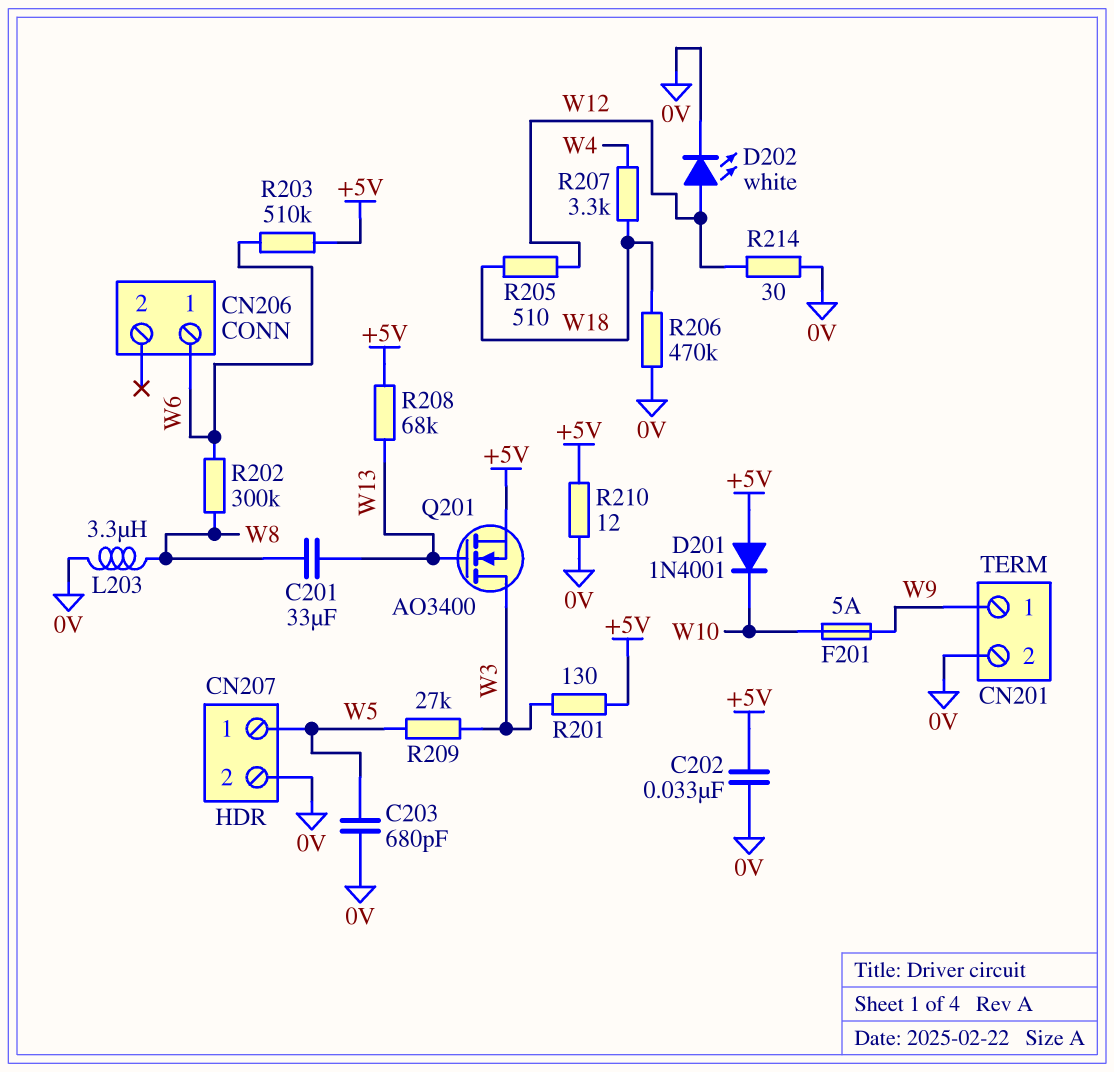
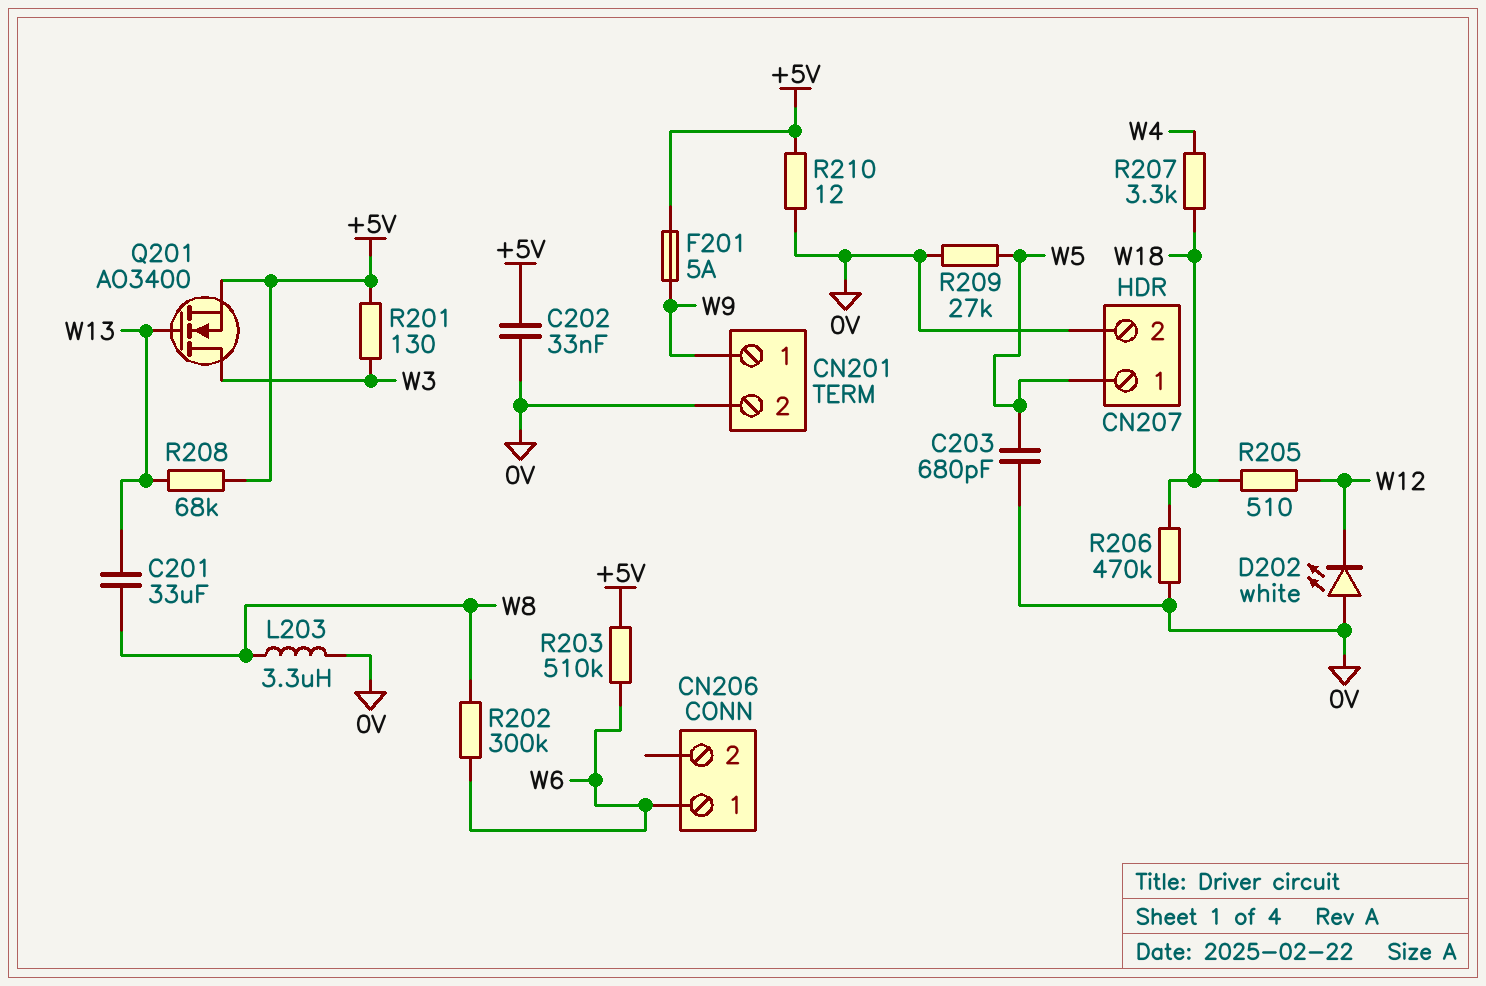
D201: diode 1N4001 (A +5V, K W10) -> none
D202: LED white (A W12, K 0V) -> LED white (A 0V, K W12)
F201: 5A (W9, W10) -> 5A (+5V, W9)
R209: 27k (W3, W5) -> 27k (0V, W5)
R214: 30 (0V, W12) -> none

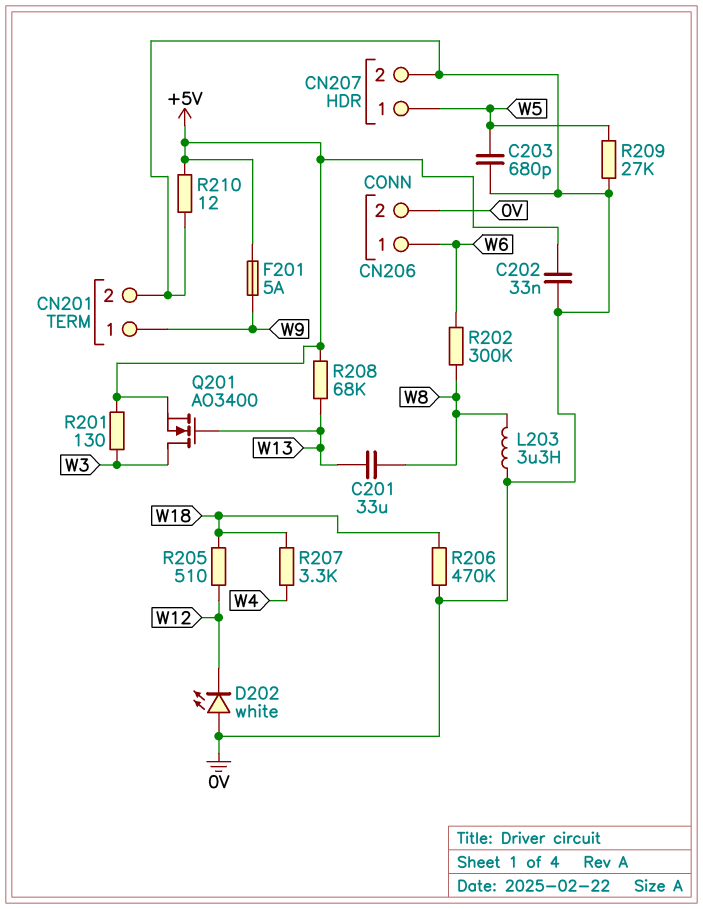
CN206 pin 2: none -> 0V
R203: 510k (+5V, W6) -> none

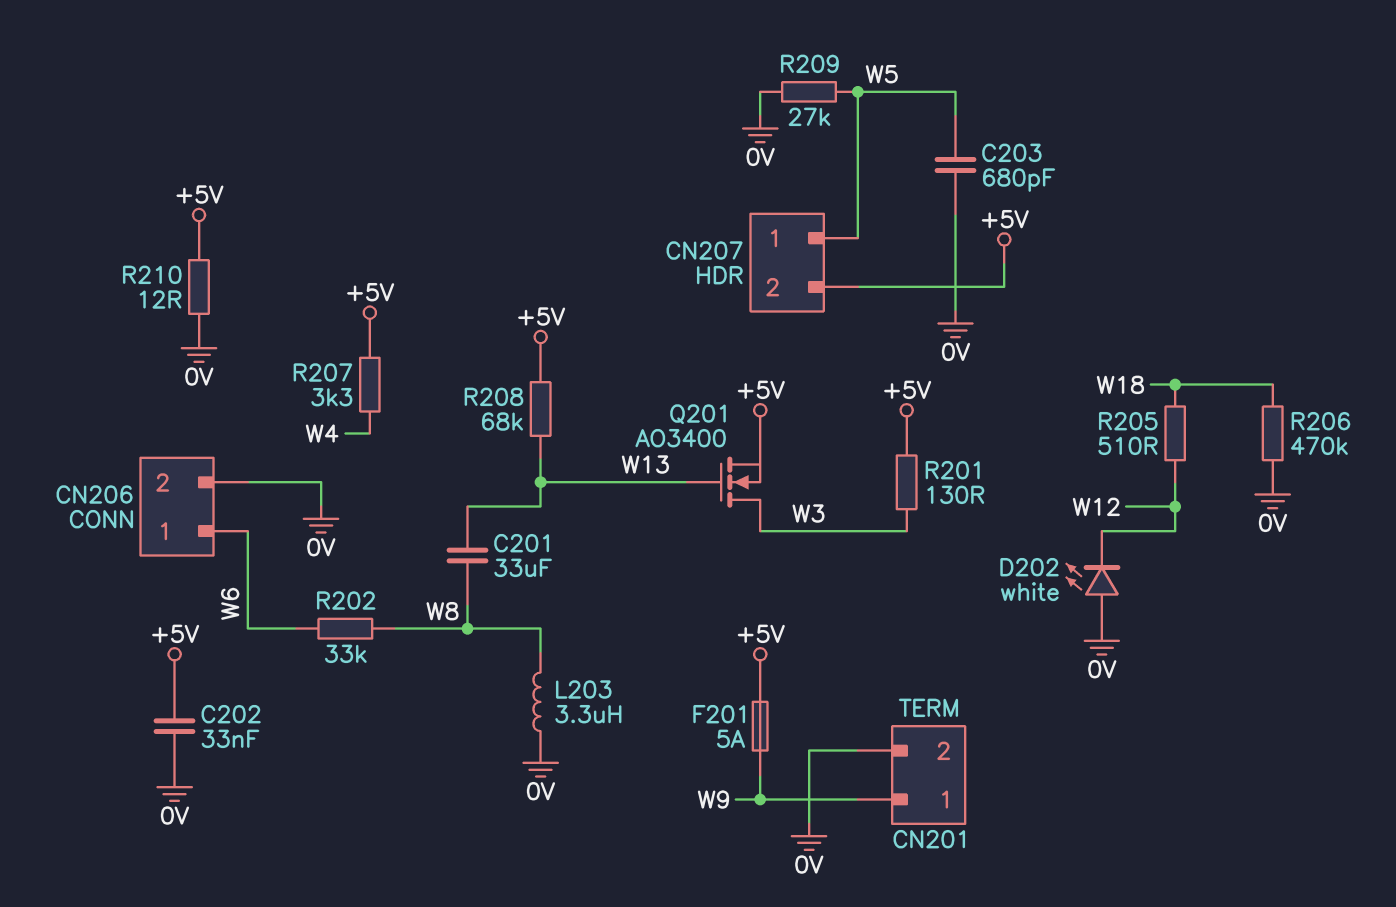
CN207 pin 2: 0V -> +5V
R202: 300k (W6, W8) -> 33k (W6, W8)
R207: 3.3k (W4, W18) -> 3.3k (+5V, W4)

